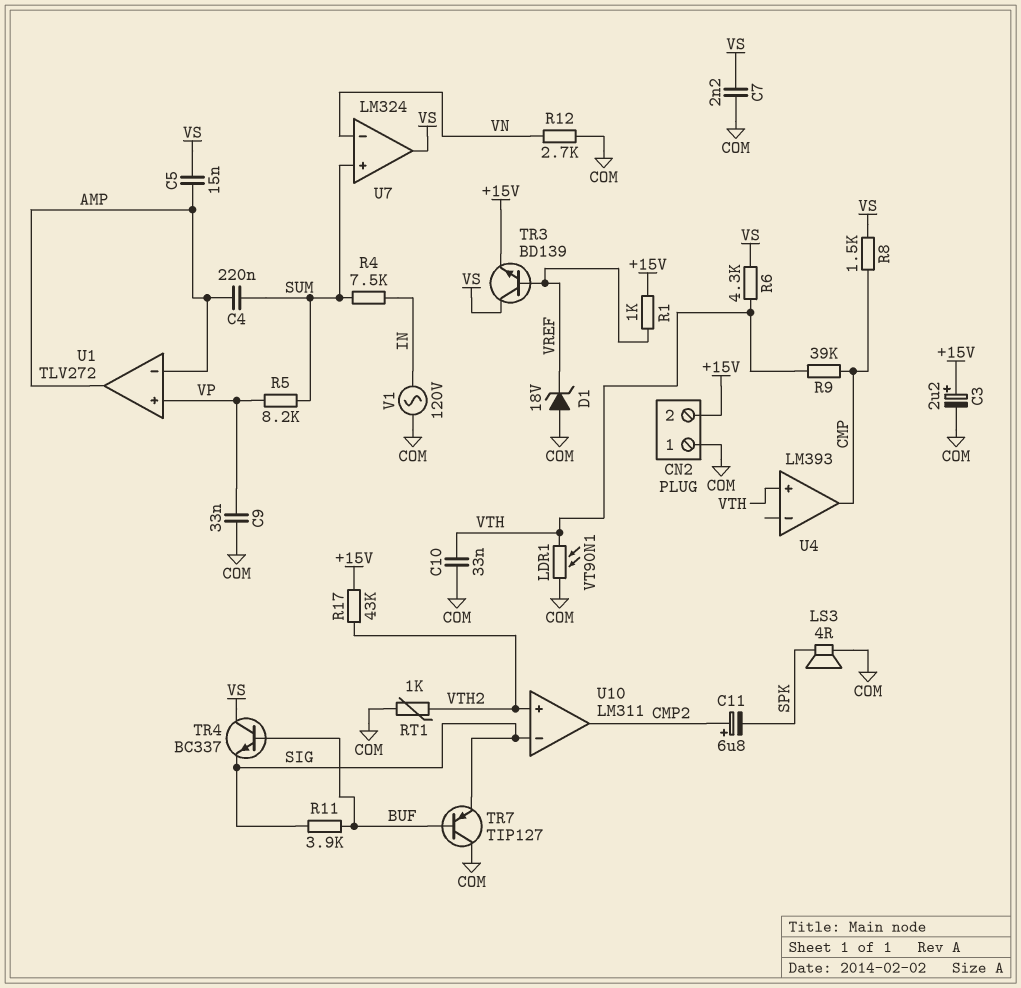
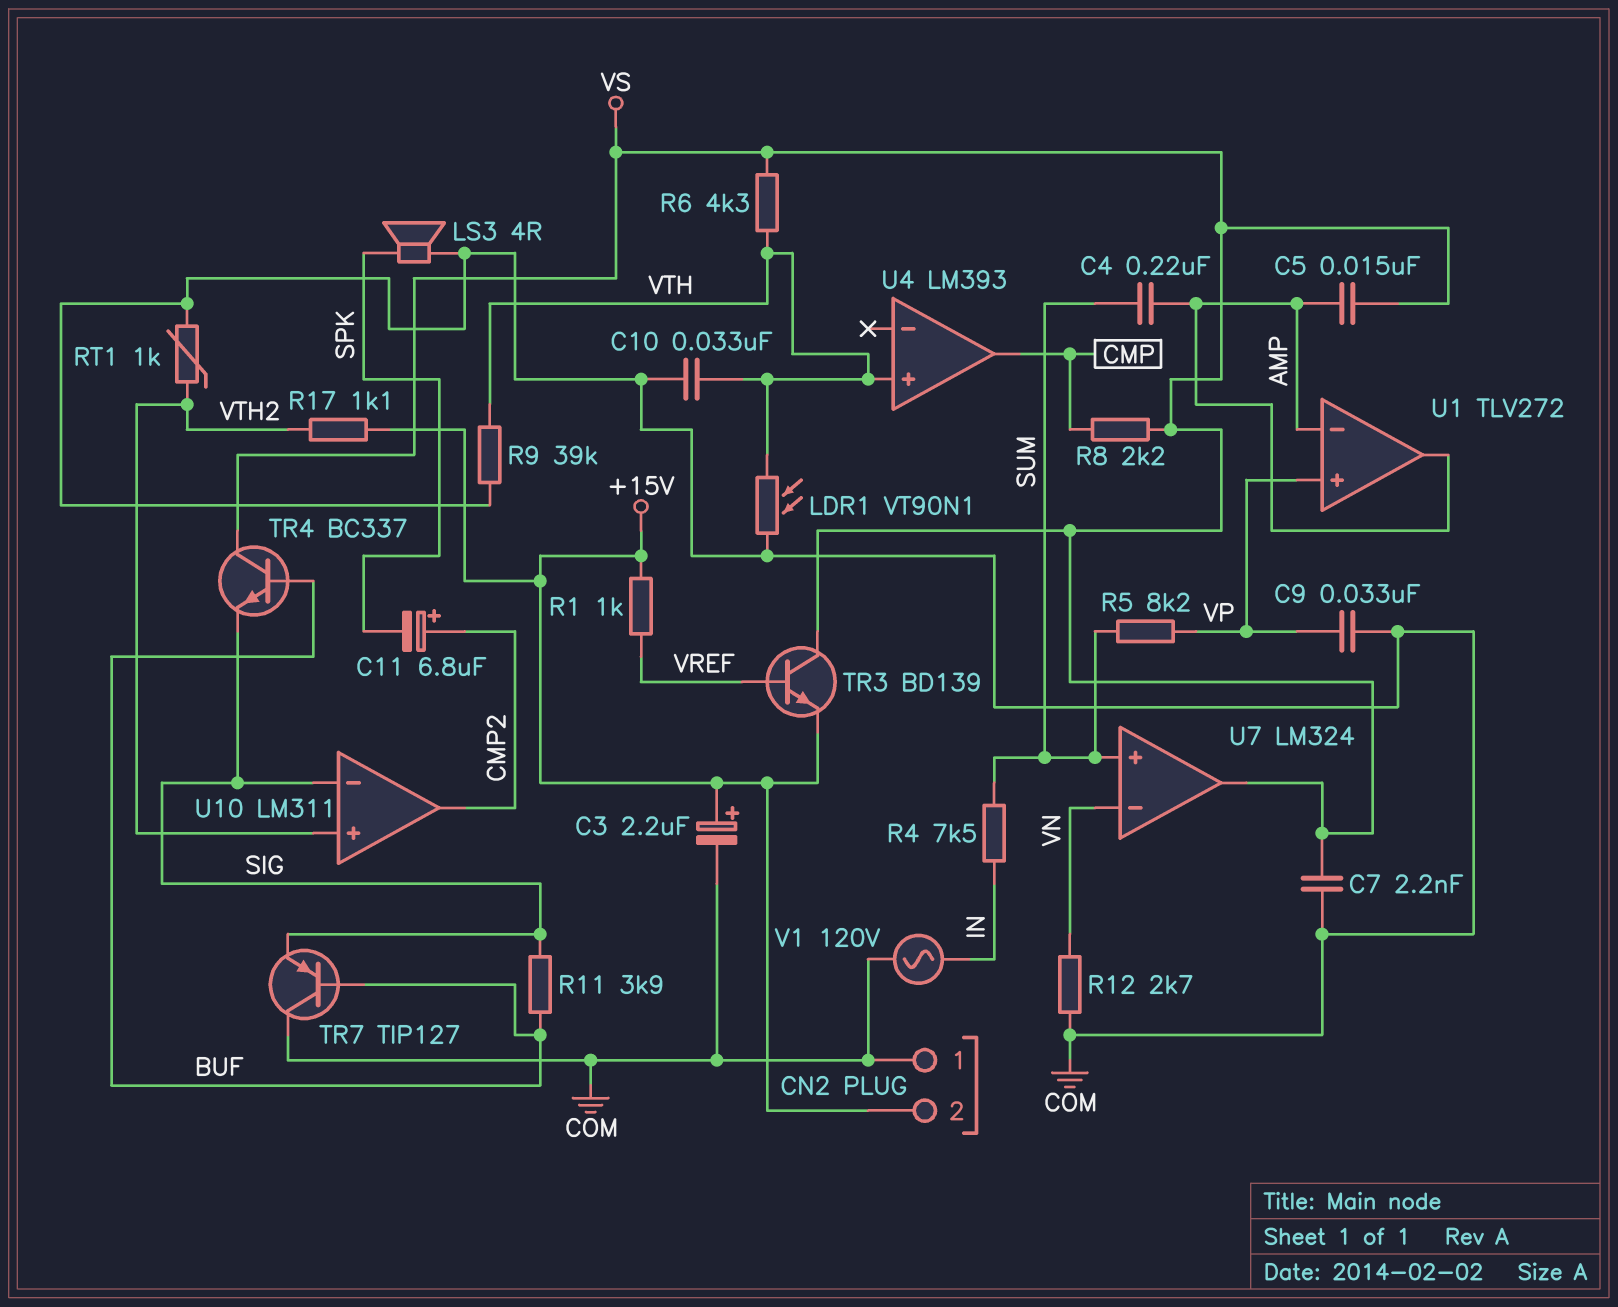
D1: zener 18V (A COM, K VREF) -> none
R8: 1.5k (CMP, VS) -> 2.2k (CMP, VS)
R9: 39k (CMP, VTH) -> 39k (COM, VTH)
R17: 43k (+15V, VTH2) -> 1.1k (+15V, VTH2)

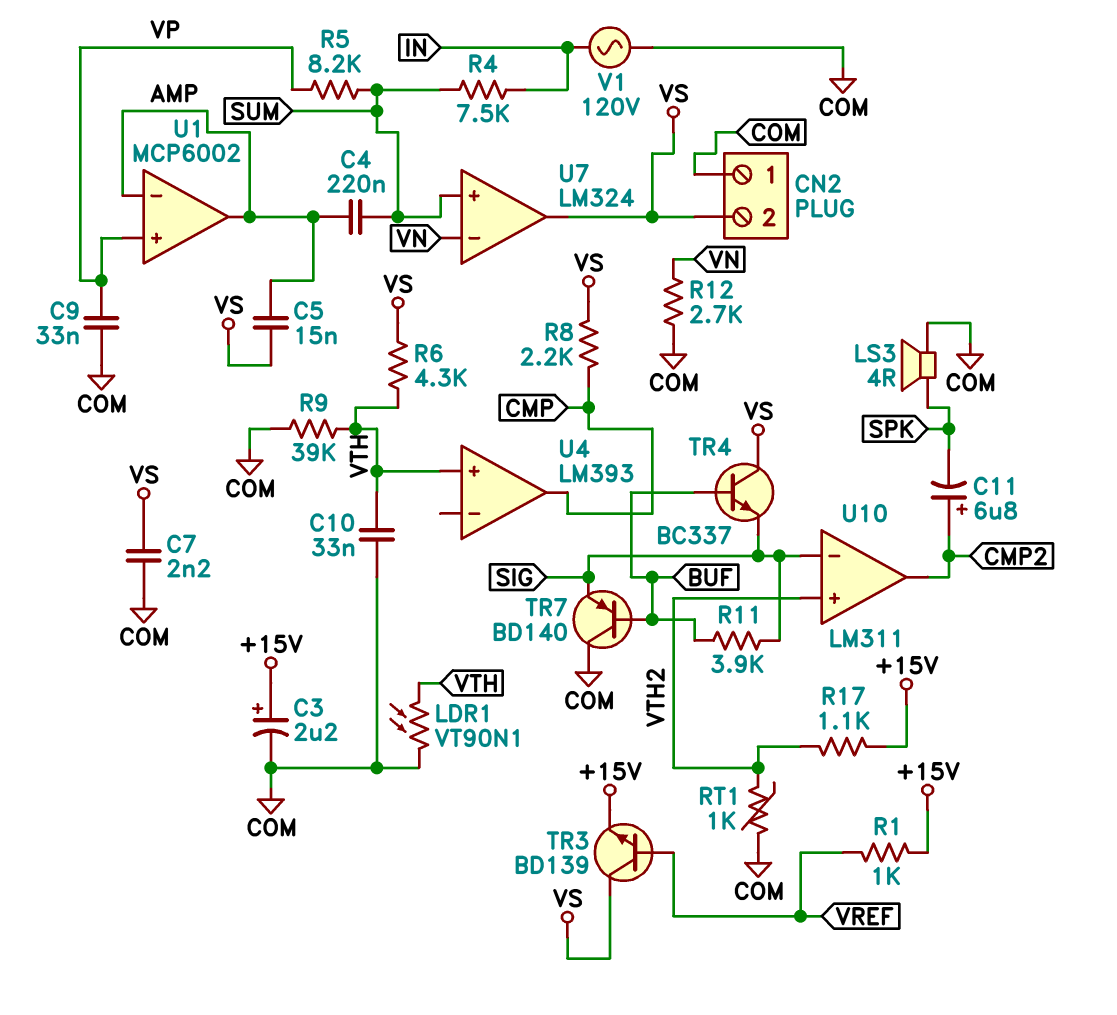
CN2 pin 2: +15V -> VS
TR7: PNP TIP127 (B BUF, C COM, E SIG) -> PNP BD140 (B BUF, C COM, E SIG)
U1: TLV272 -> MCP6002

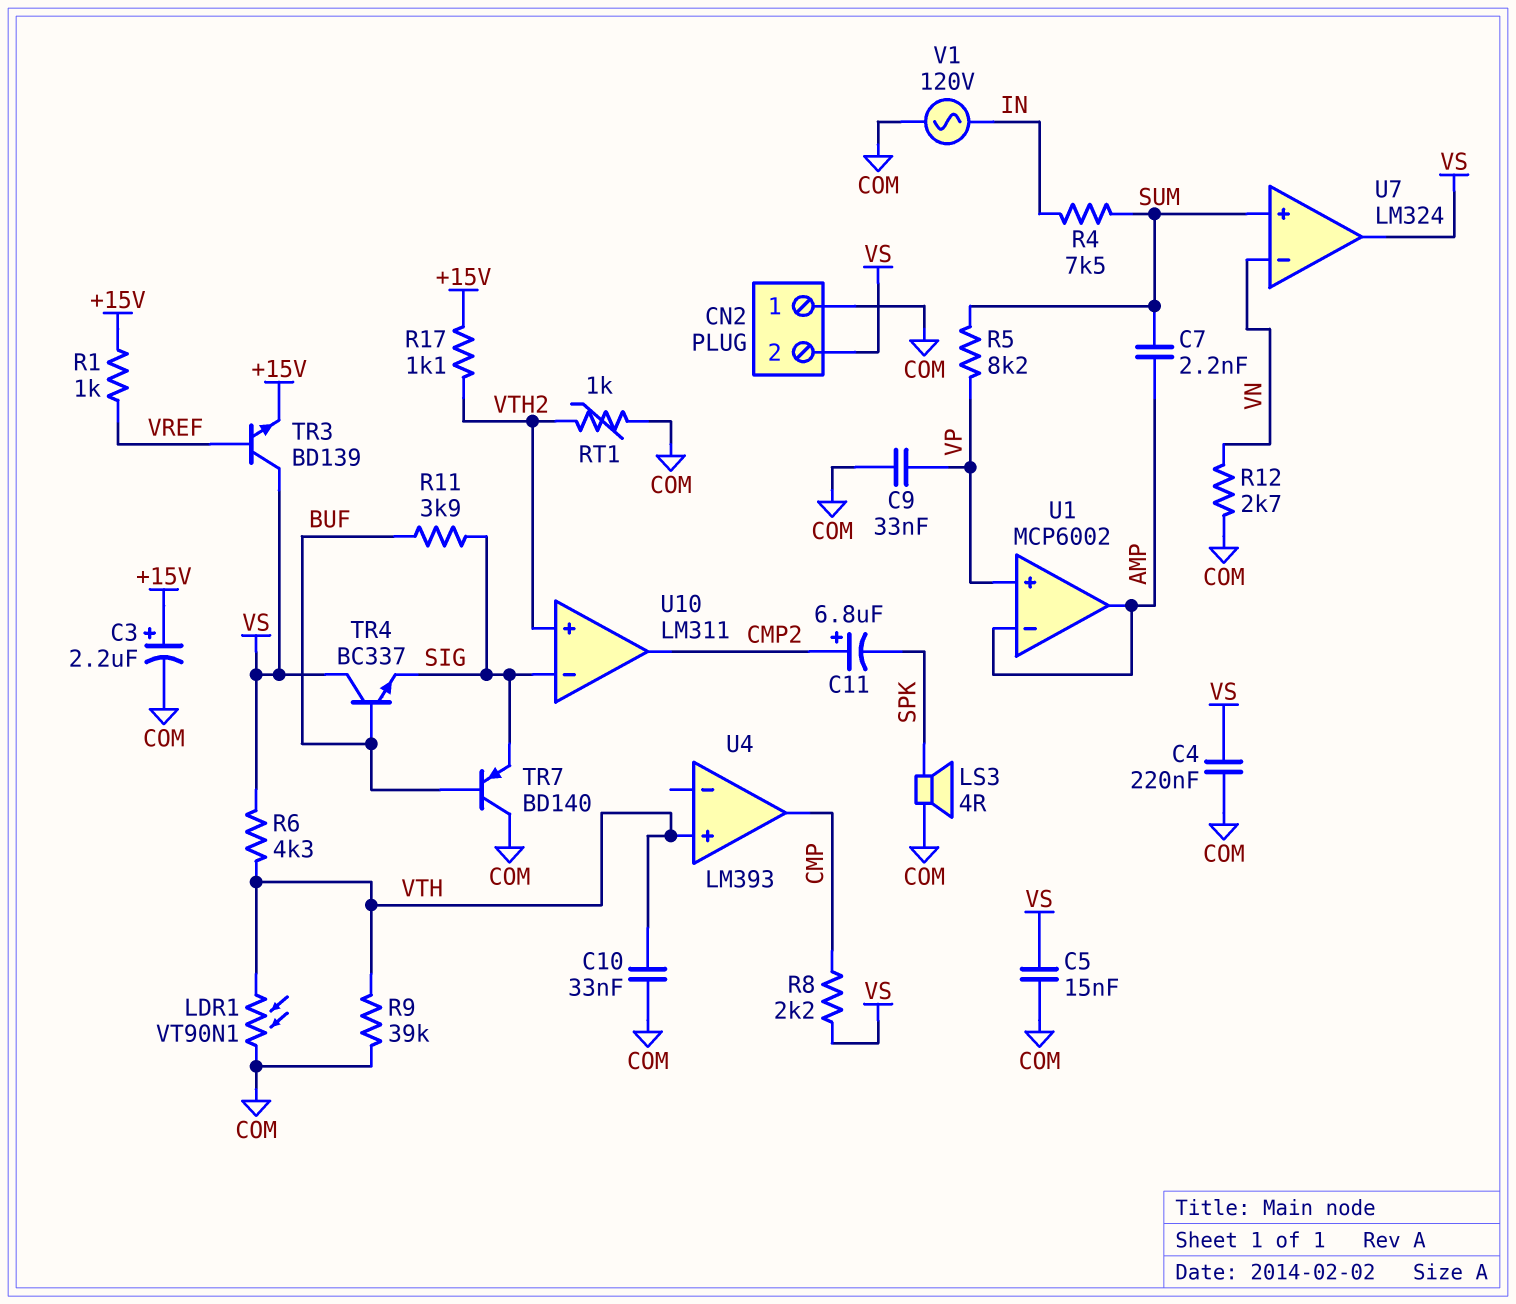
C4: 220nF (AMP, SUM) -> 220nF (COM, VS)
C5: 15nF (AMP, VS) -> 15nF (COM, VS)
C7: 2.2nF (COM, VS) -> 2.2nF (AMP, SUM)

